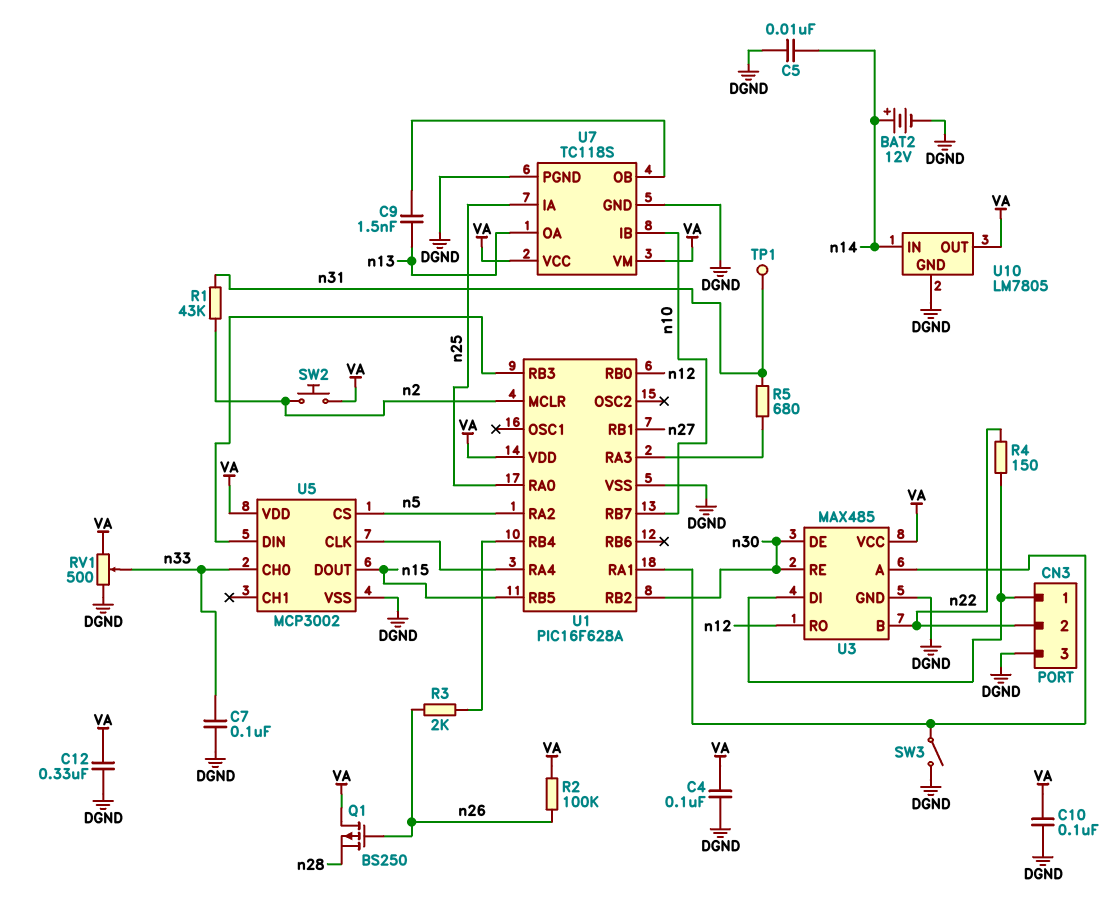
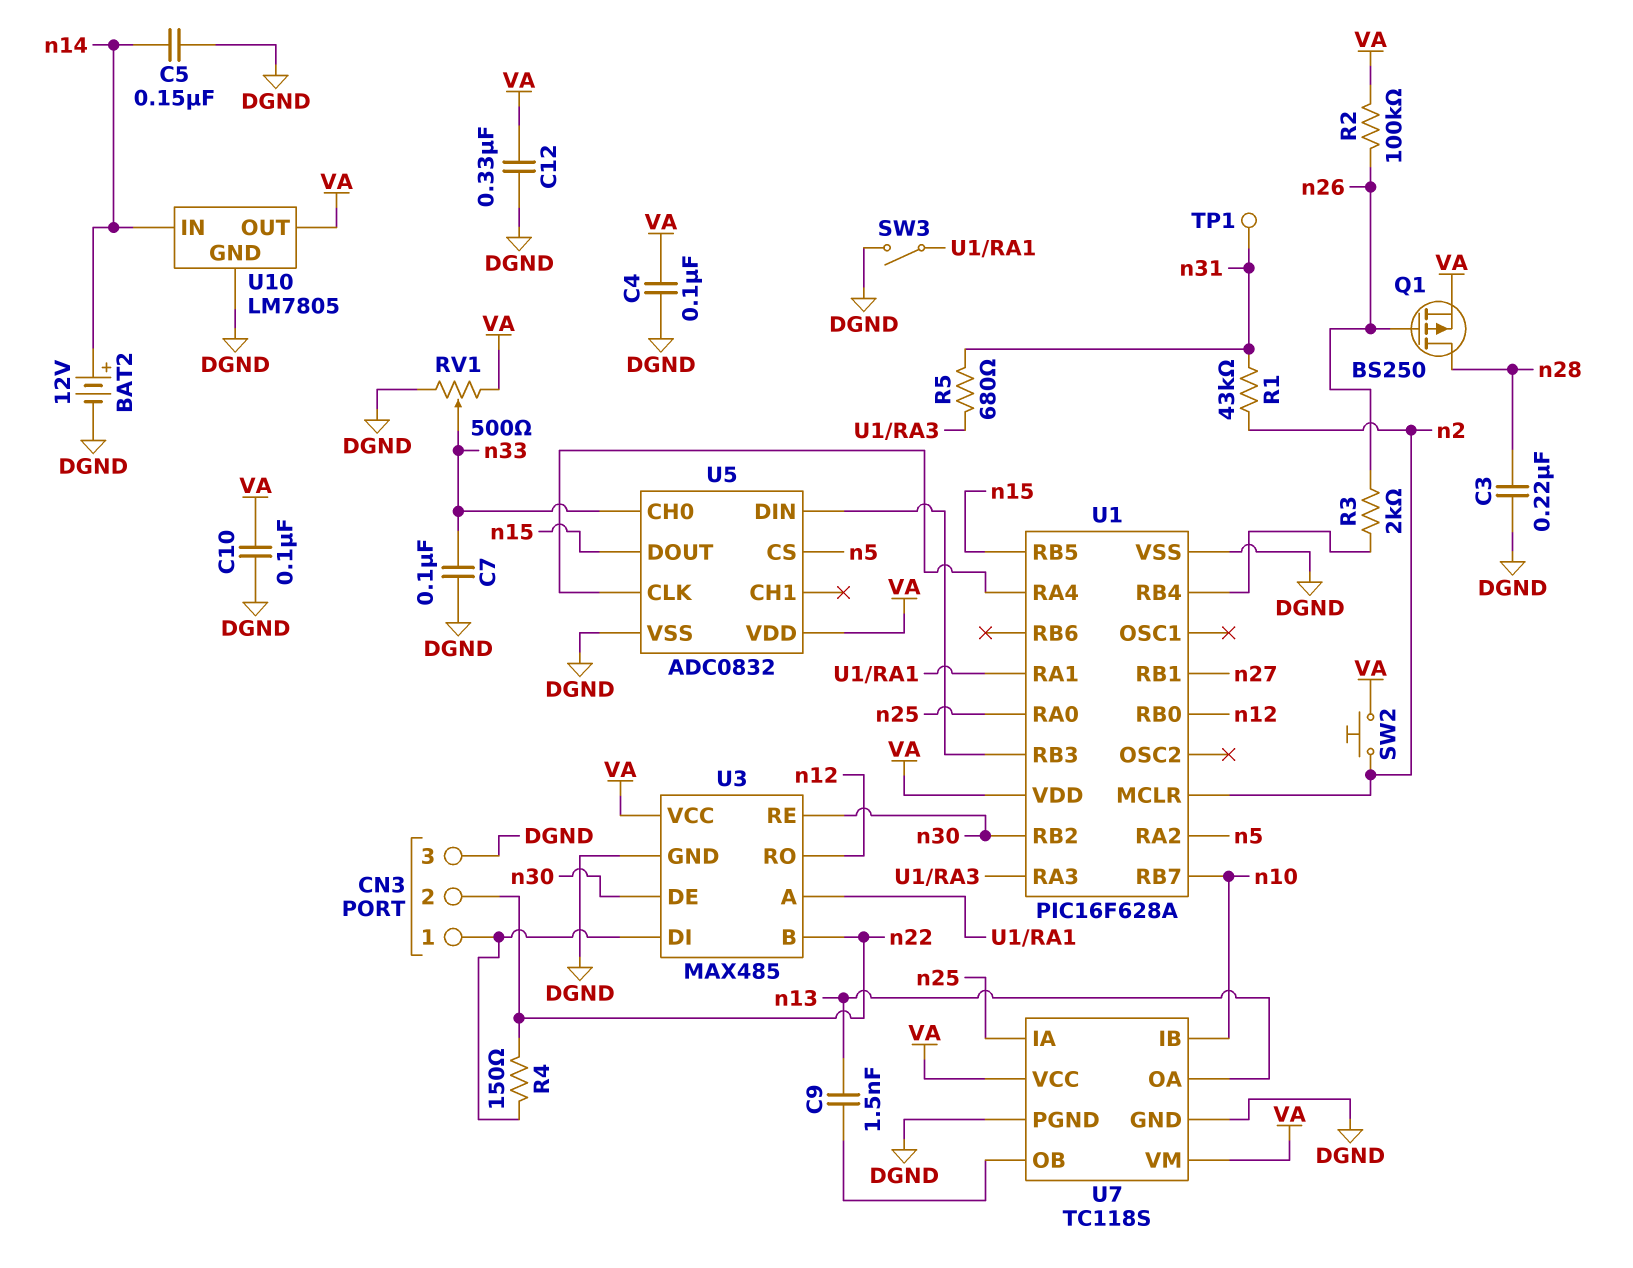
C3: none -> 220nF (DGND, n28)
C5: 10nF (DGND, n14) -> 150nF (DGND, n14)
Q1: PMOS BS250 (G n26, D VA, S n28) -> PMOS BS250 (G n26, D n28, S VA)
U5: MCP3002 -> ADC0832

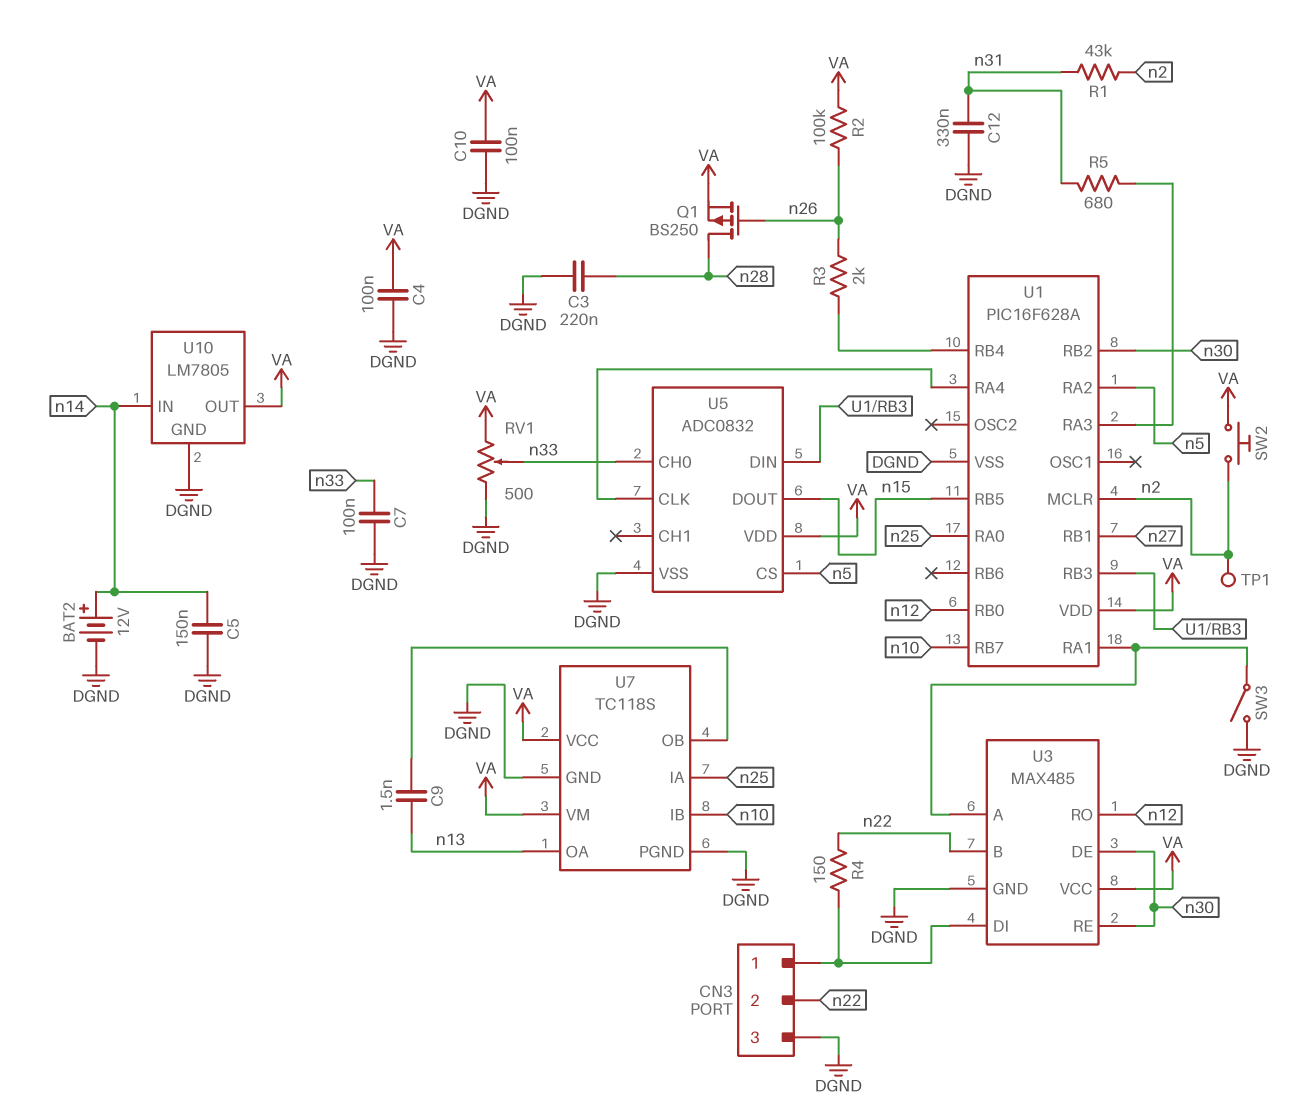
C12: 330nF (DGND, VA) -> 330nF (DGND, n31)
TP1: test point (n31) -> test point (n2)

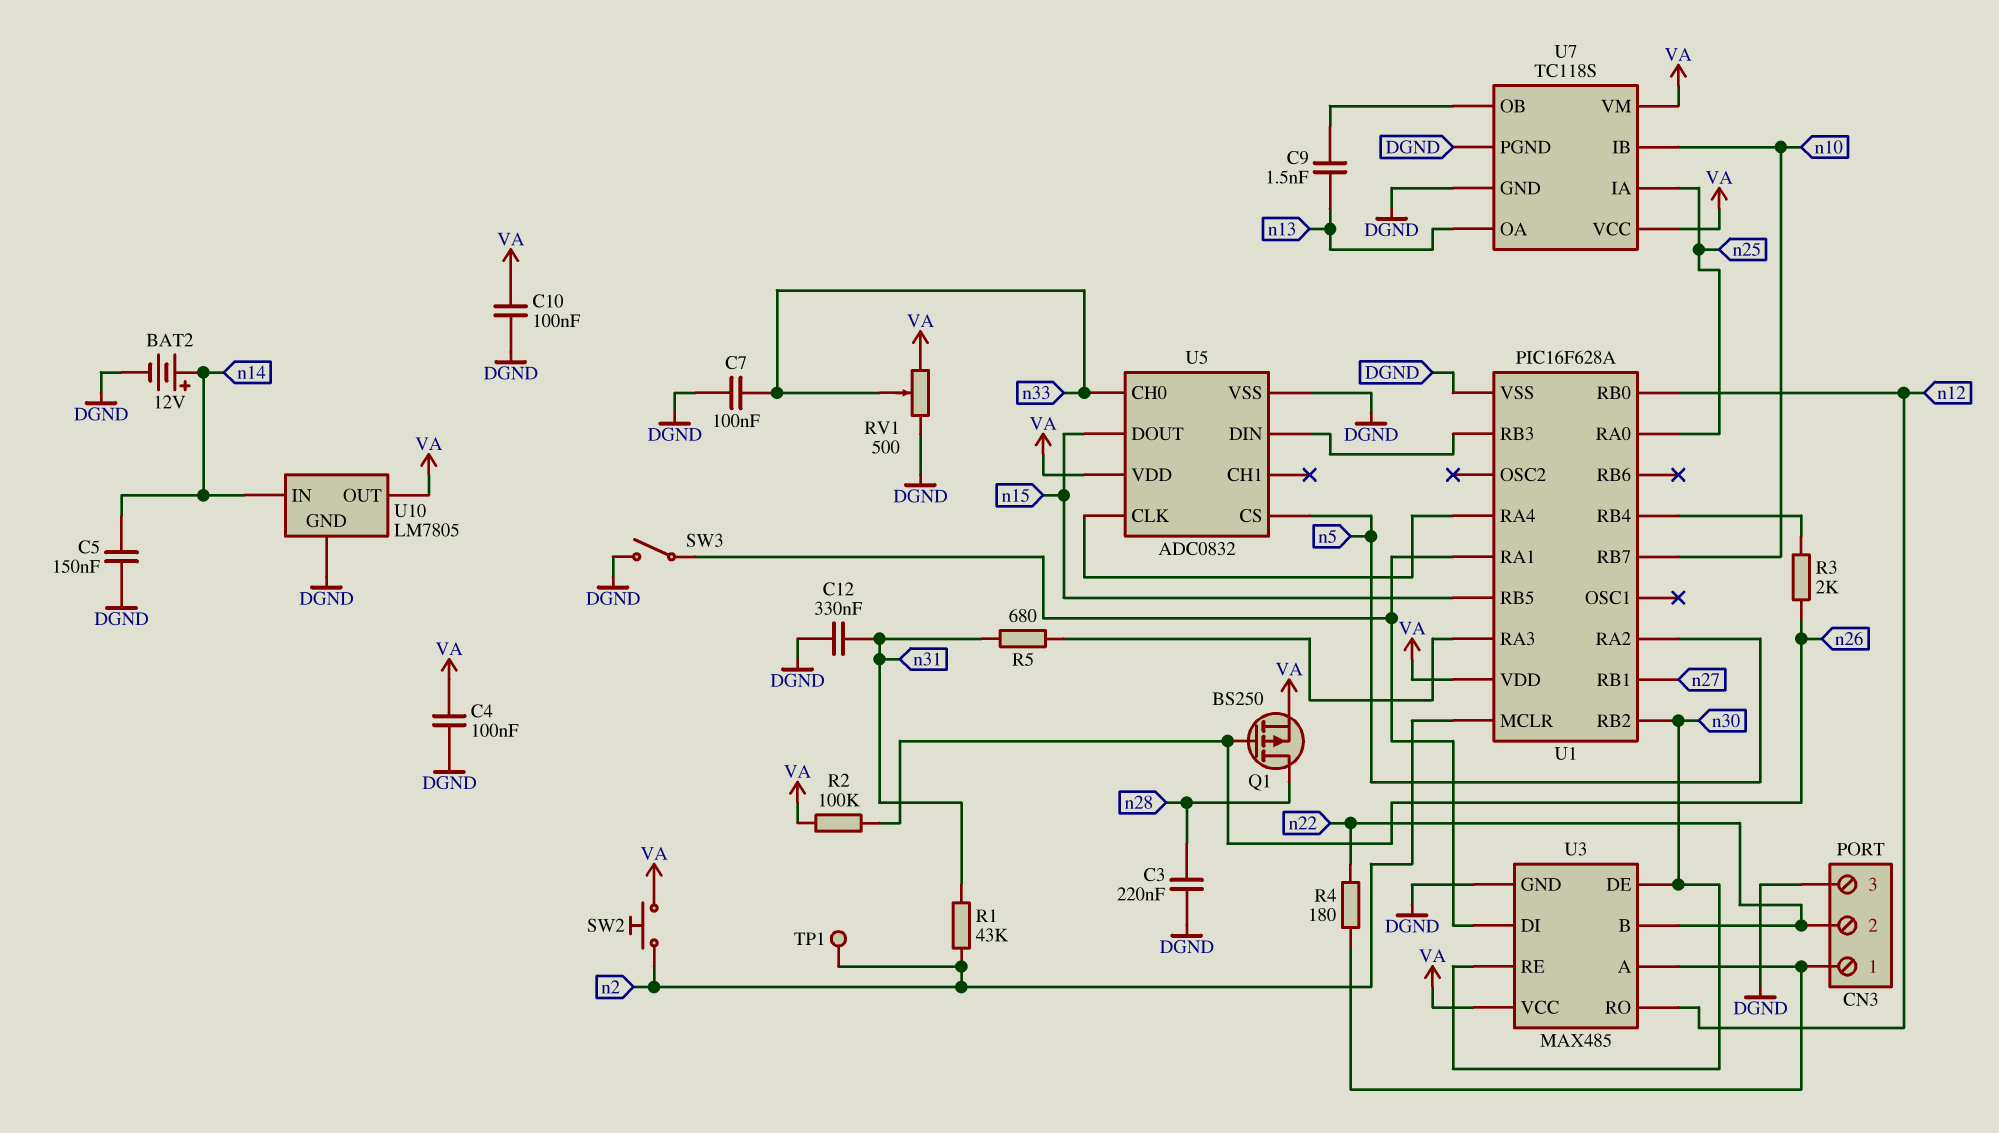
R4: 150 (CN3/1, n22) -> 180 (CN3/1, n22)
U3 pin A: U1/RA1 -> CN3/1
U3 pin DI: CN3/1 -> U1/RA1

